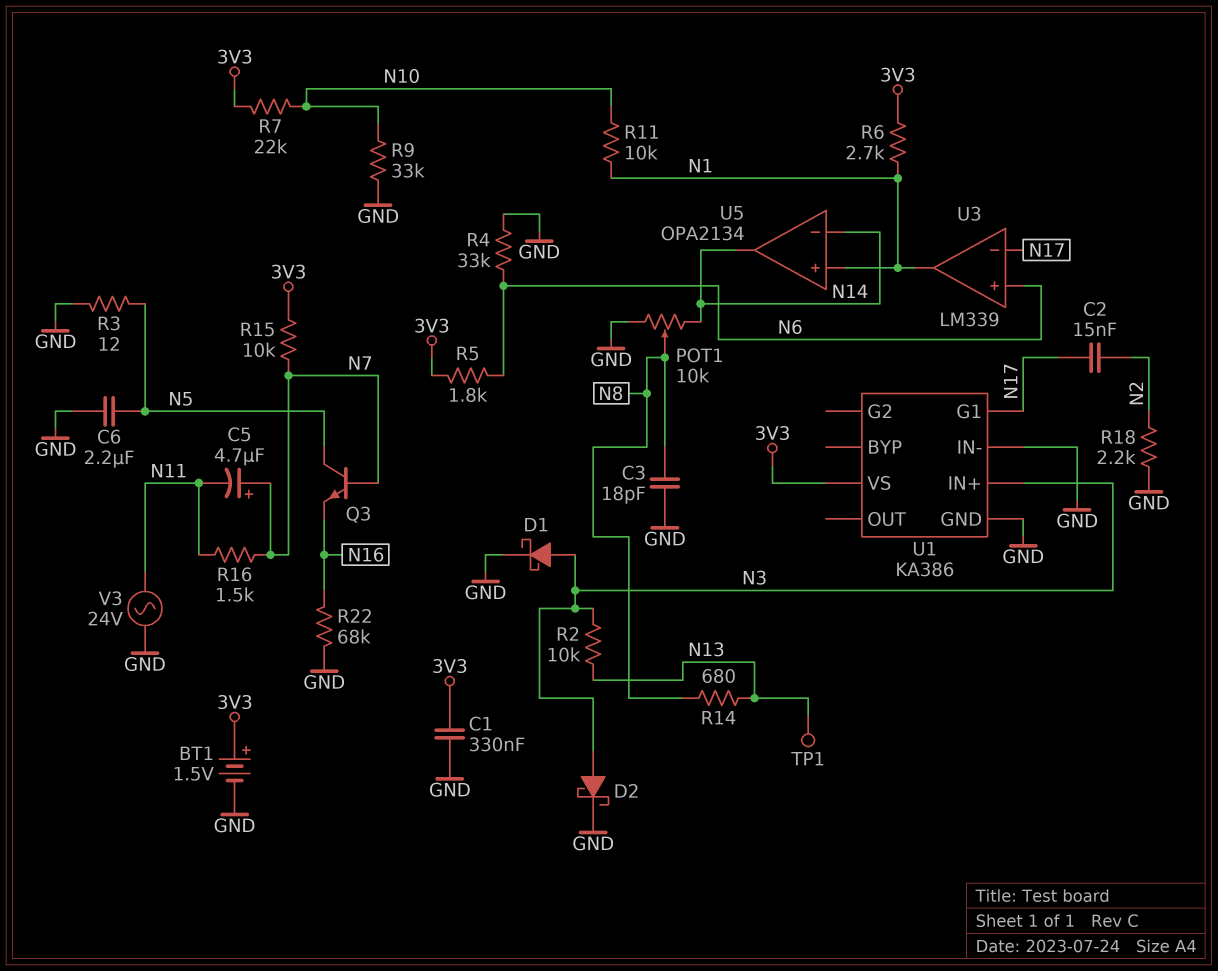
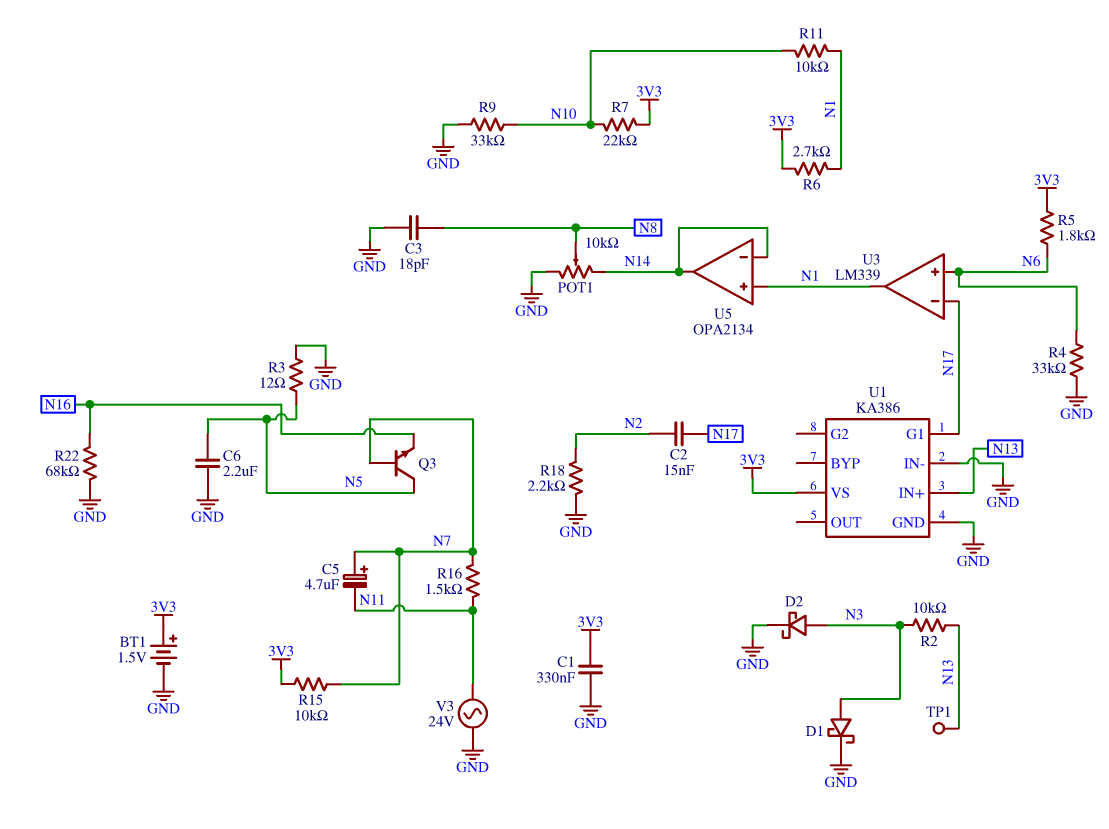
R14: 680 (N8, N13) -> none
U1 pin IN+: N3 -> N13

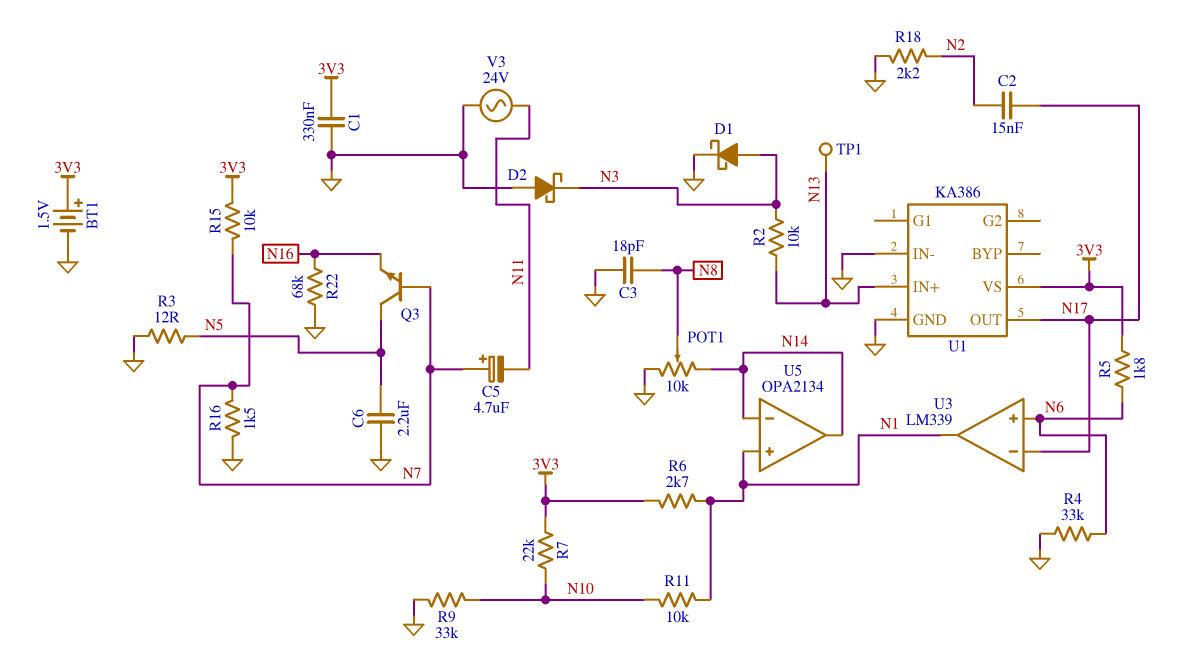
D2: schottky (A N3, K GND) -> schottky (A GND, K N3)
R16: 1.5k (N7, N11) -> 1.5k (GND, N7)
U1 pin G1: N17 -> none
U1 pin OUT: none -> N17

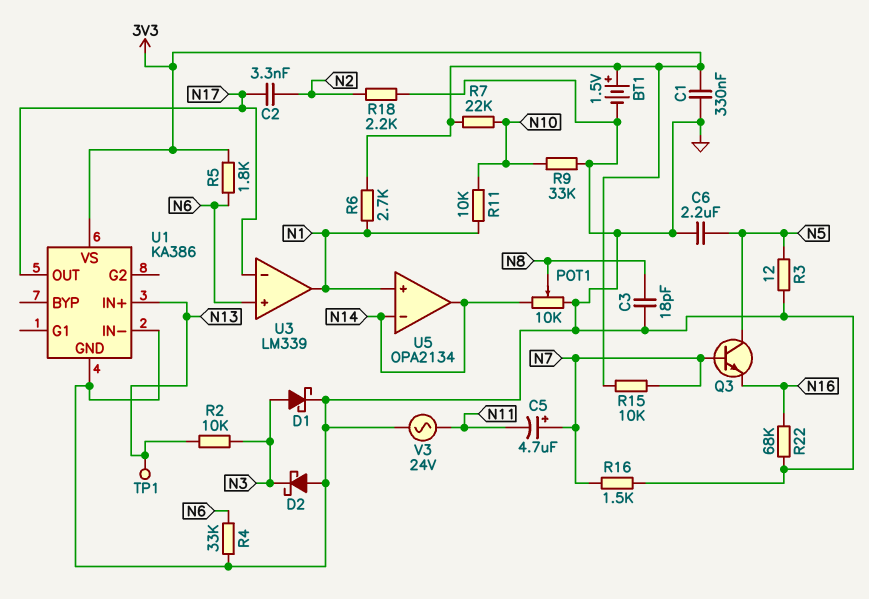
C2: 15nF (N2, N17) -> 3.3nF (N2, N17)

